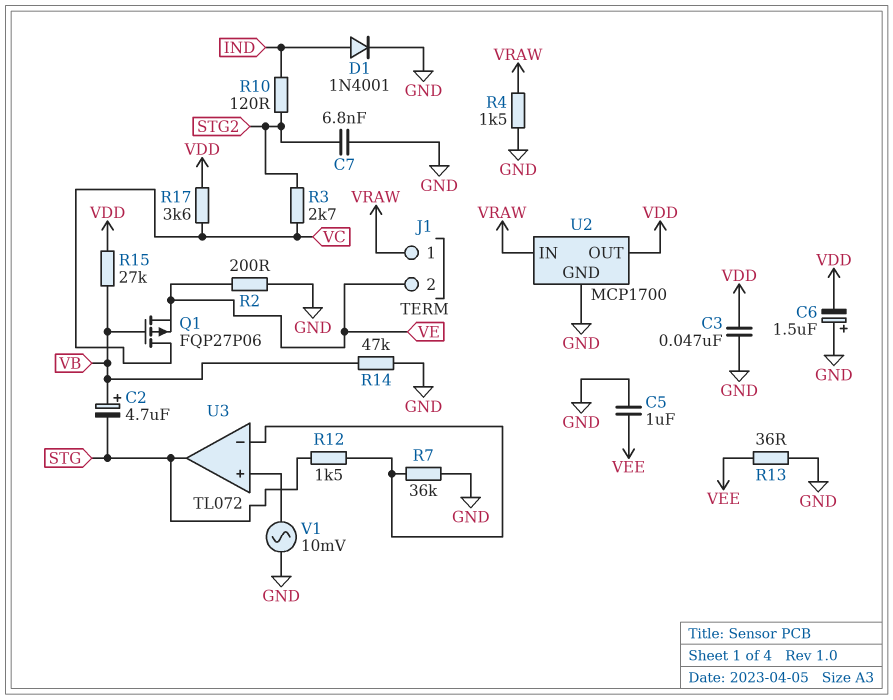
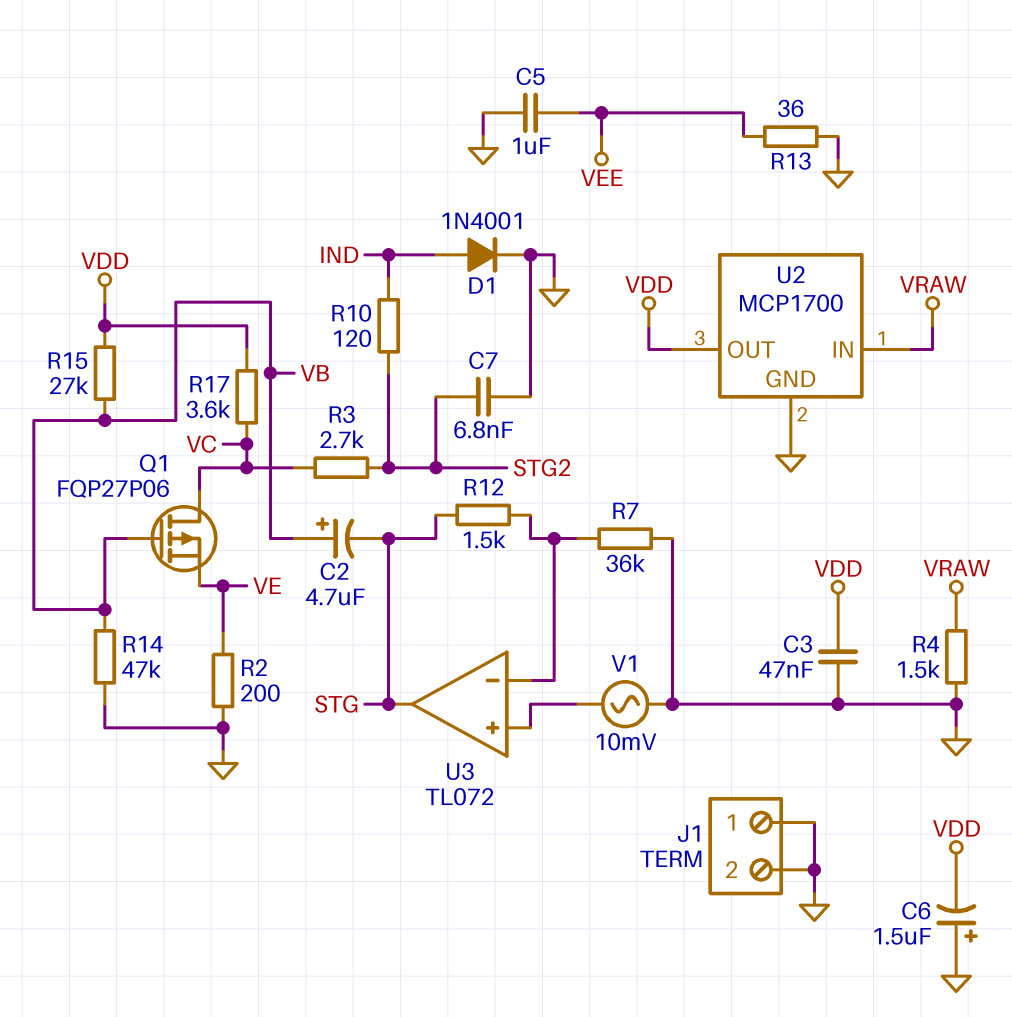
J1 pin 1: VRAW -> GND
J1 pin 2: VE -> GND

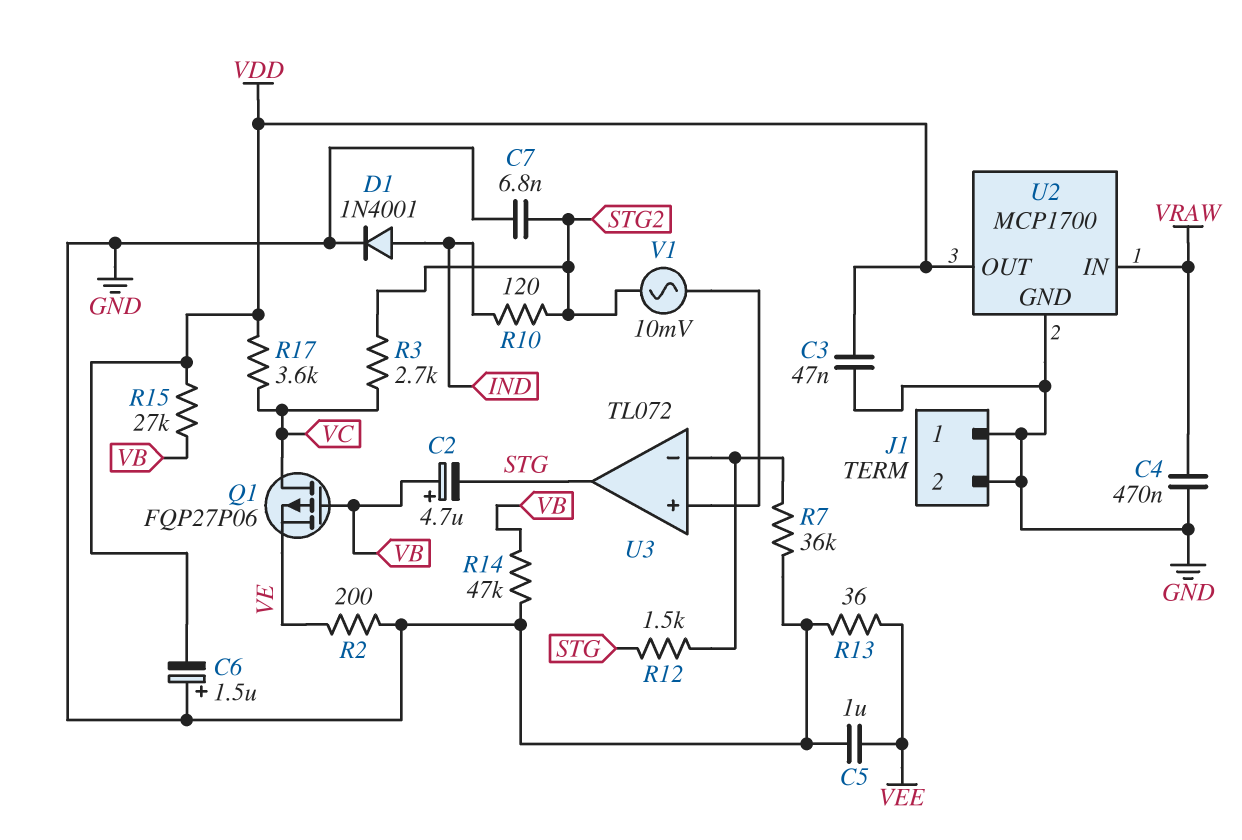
C4: none -> 470nF (GND, VRAW)
R4: 1.5k (GND, VRAW) -> none
V1: AC 10mV (GND, U3/in+) -> AC 10mV (STG2, U3/in+)

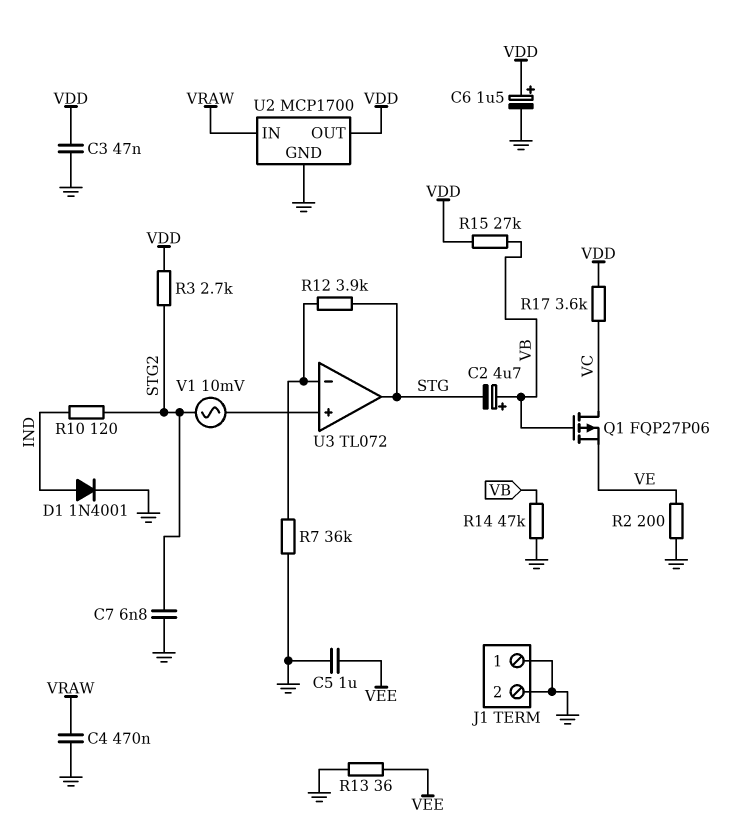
C6: 1.5uF (plus GND, minus VDD) -> 1.5uF (plus VDD, minus GND)
R3: 2.7k (STG2, VC) -> 2.7k (STG2, VDD)
R12: 1.5k (STG, U3/in-) -> 3.9k (STG, U3/in-)

